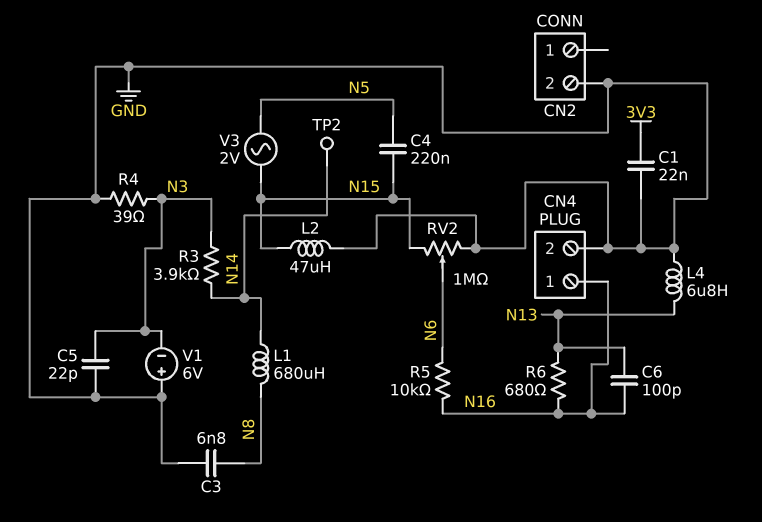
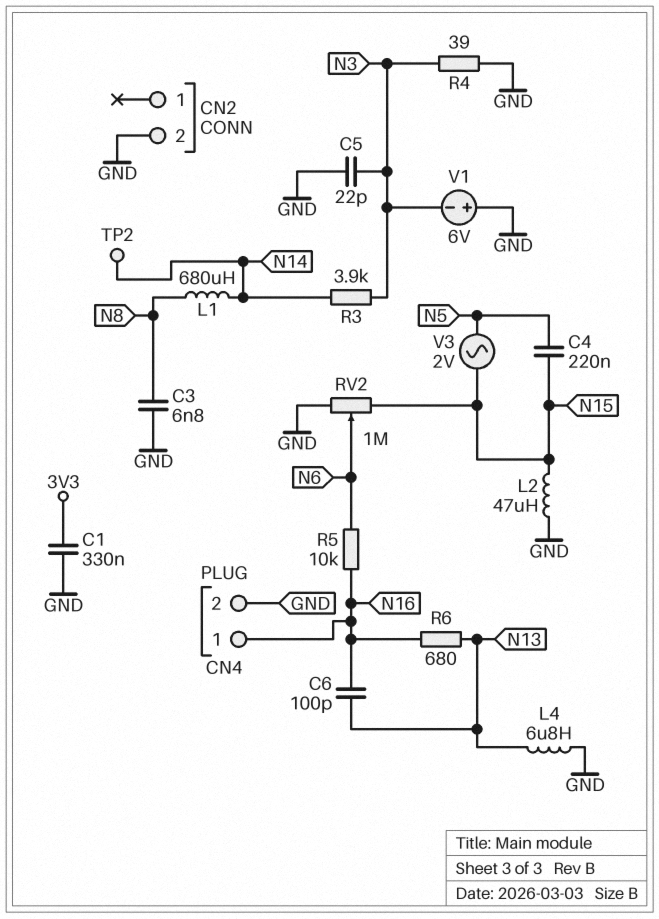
C1: 22nF (3V3, GND) -> 330nF (3V3, GND)

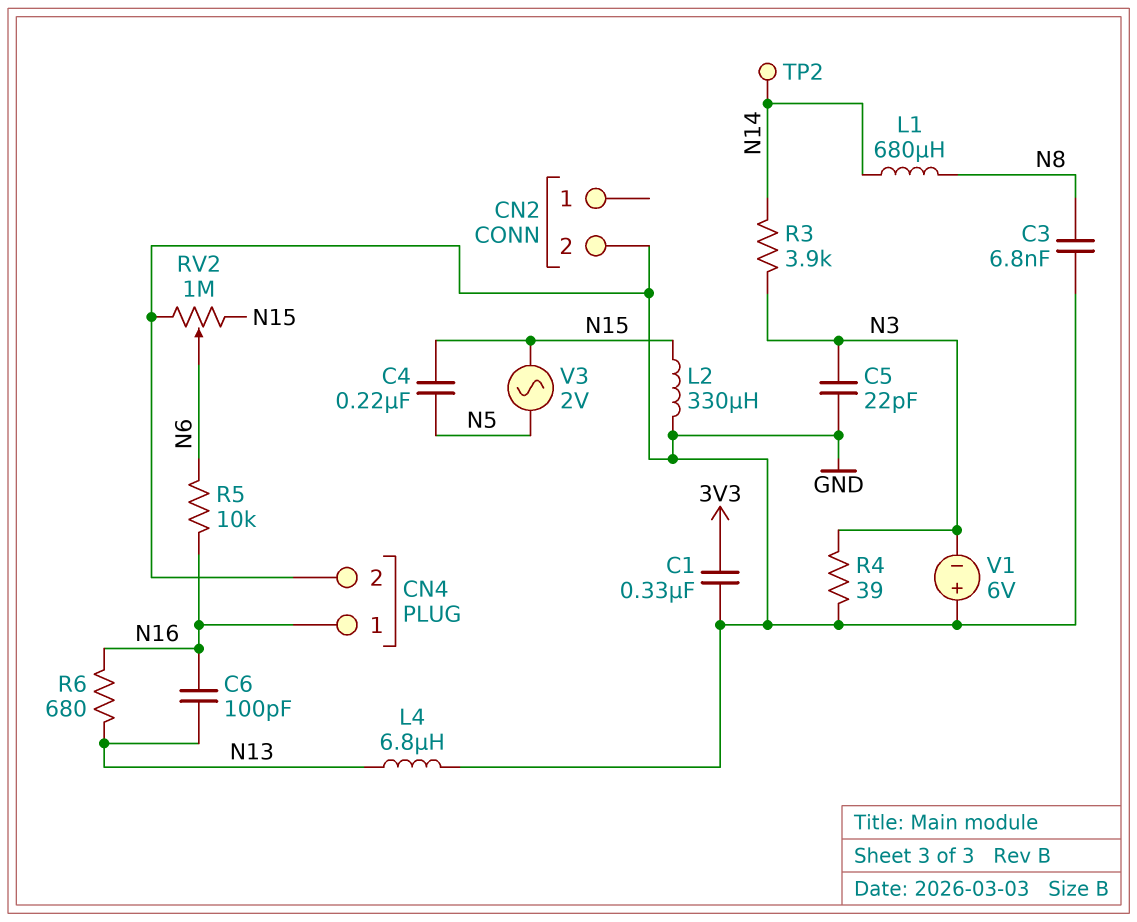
L2: 47uH (GND, N15) -> 330uH (GND, N15)

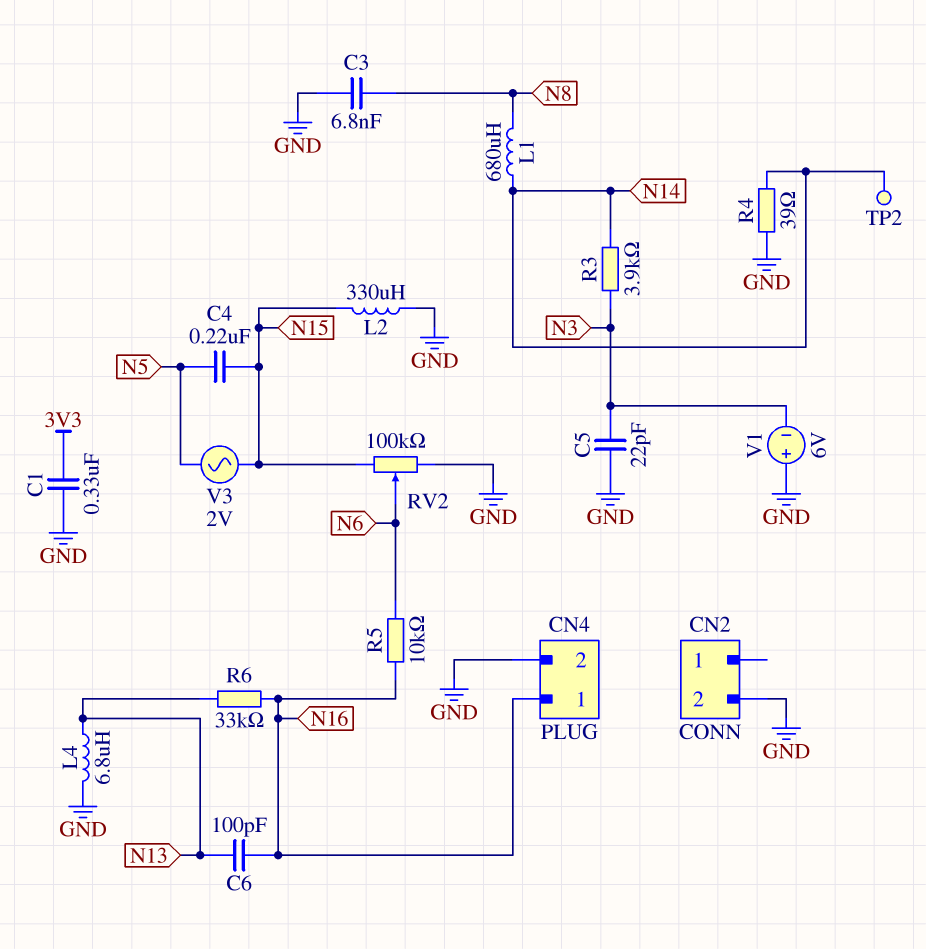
R4: 39 (GND, N3) -> 39 (GND, N14)
R6: 680 (N13, N16) -> 33k (N13, N16)
RV2: 1M (GND, N15, wiper N6) -> 100k (GND, N15, wiper N6)

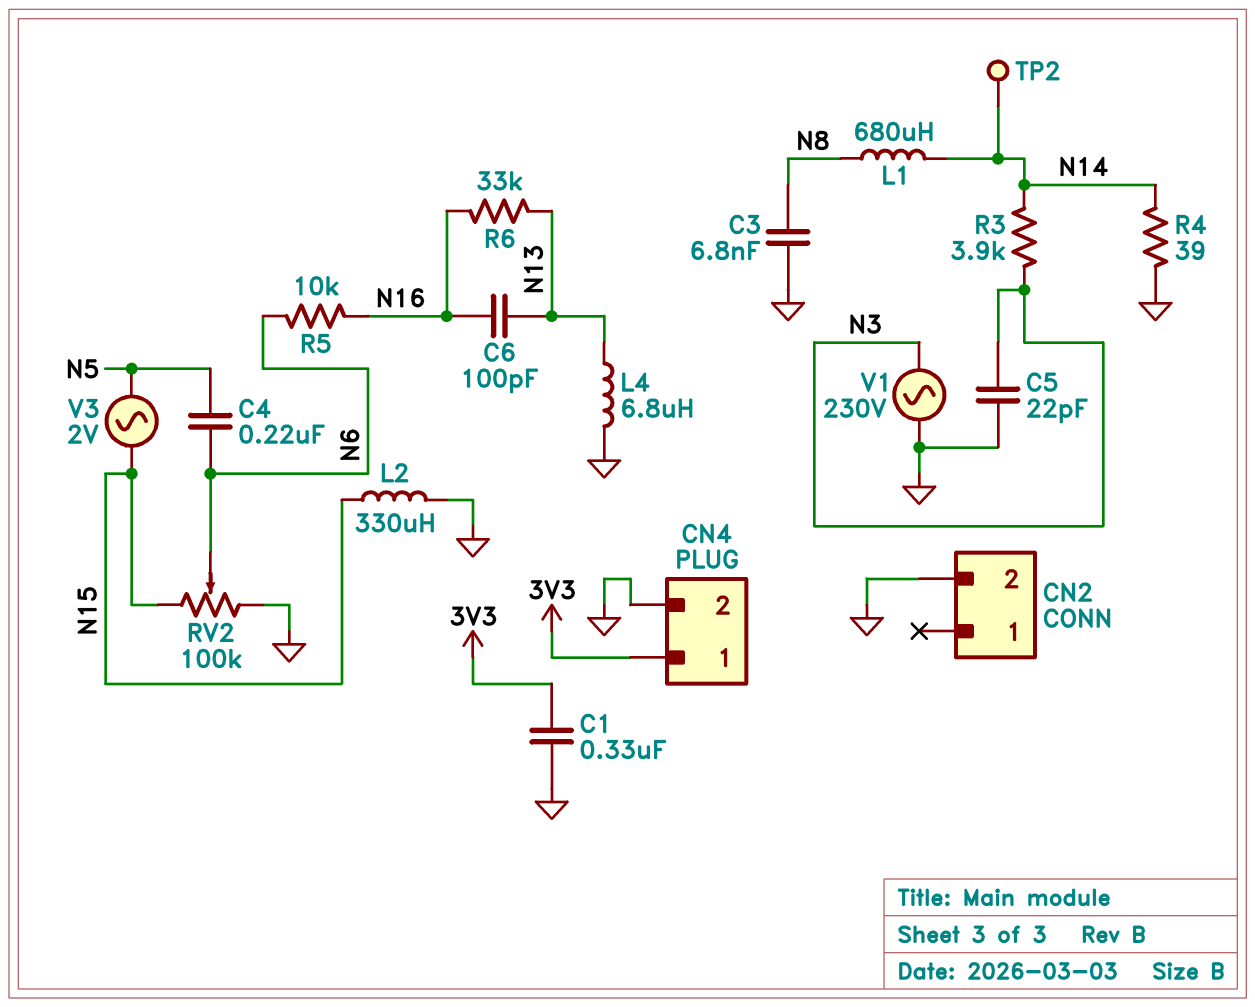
C4: 220nF (N5, N15) -> 220nF (N5, N6)
CN4 pin 1: N16 -> 3V3
V1: 6V (plus GND, minus N3) -> AC 230V (GND, N3)

